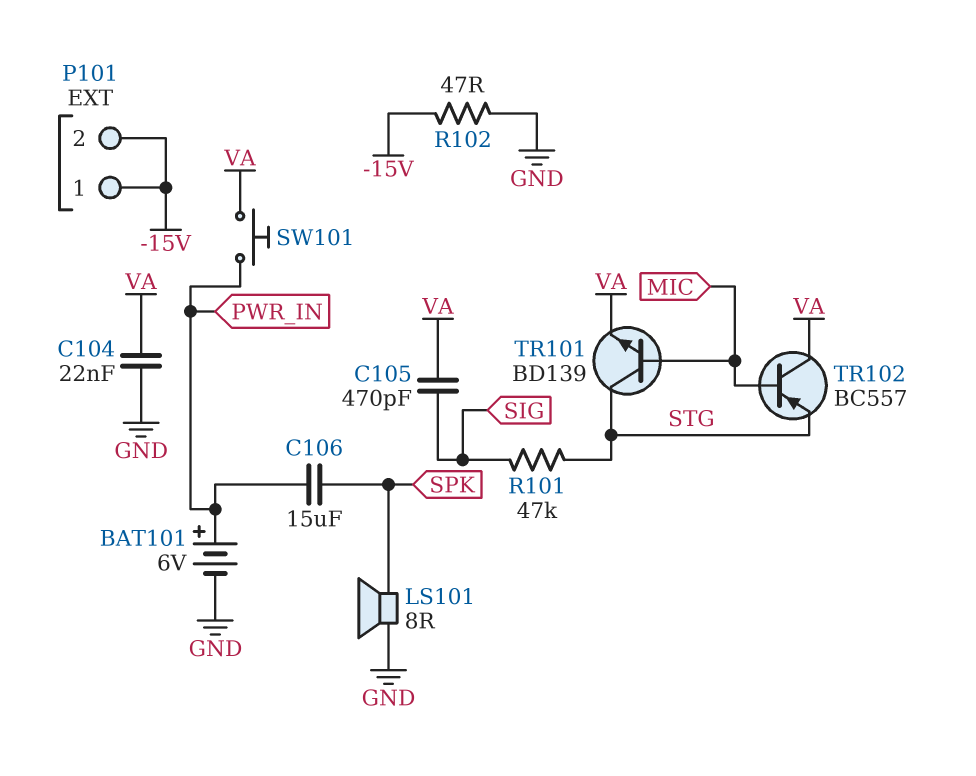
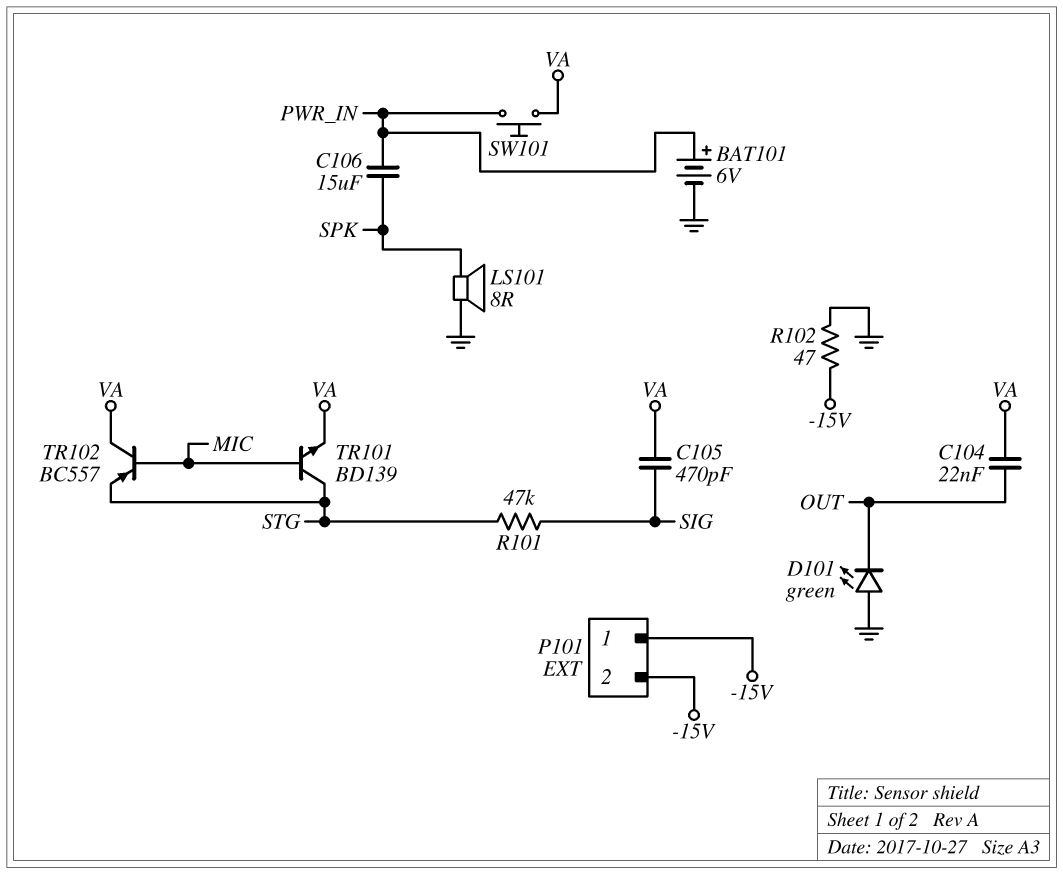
C104: 22nF (GND, VA) -> 22nF (OUT, VA)
D101: none -> LED green (A GND, K OUT)

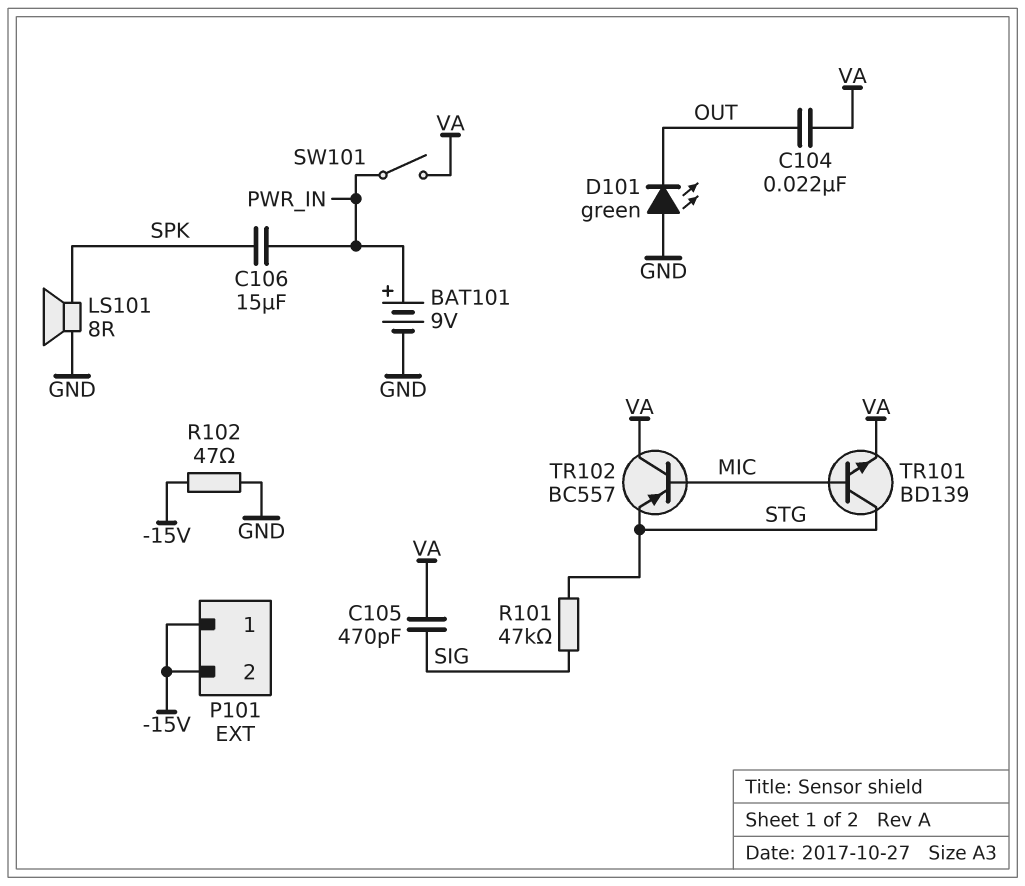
BAT101: 6V (plus PWR_IN, minus GND) -> 9V (plus PWR_IN, minus GND)
SW101: button (PWR_IN, VA) -> switch (PWR_IN, VA)

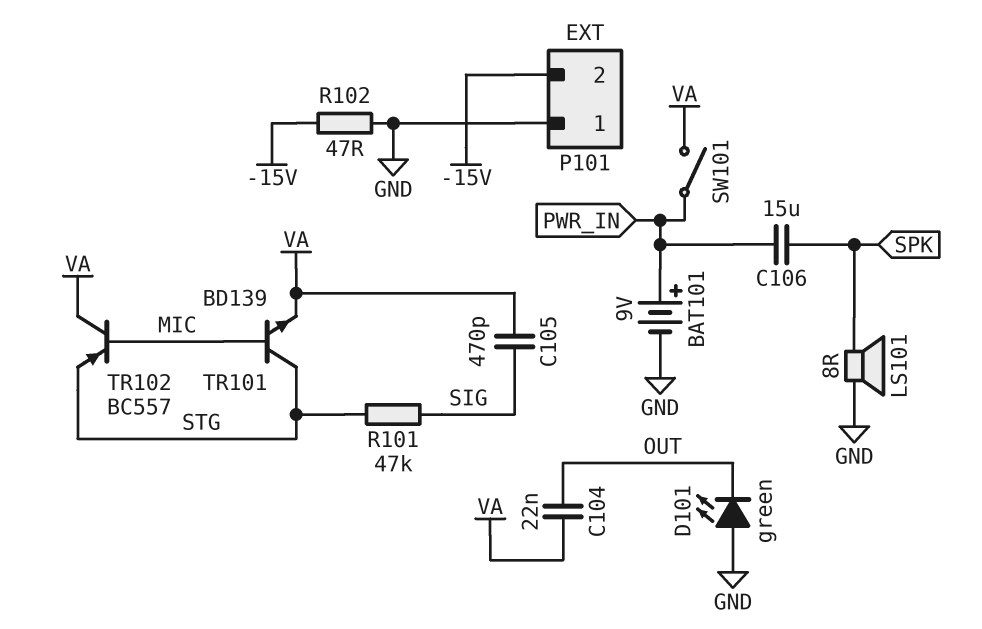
P101 pin 1: -15V -> GND

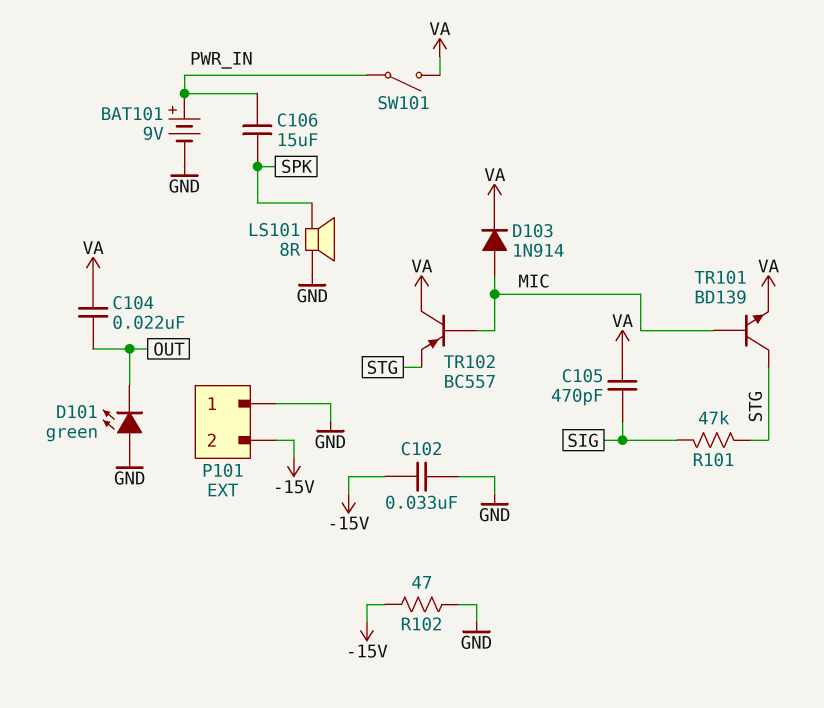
C102: none -> 33nF (-15V, GND)
D103: none -> diode 1N914 (A MIC, K VA)

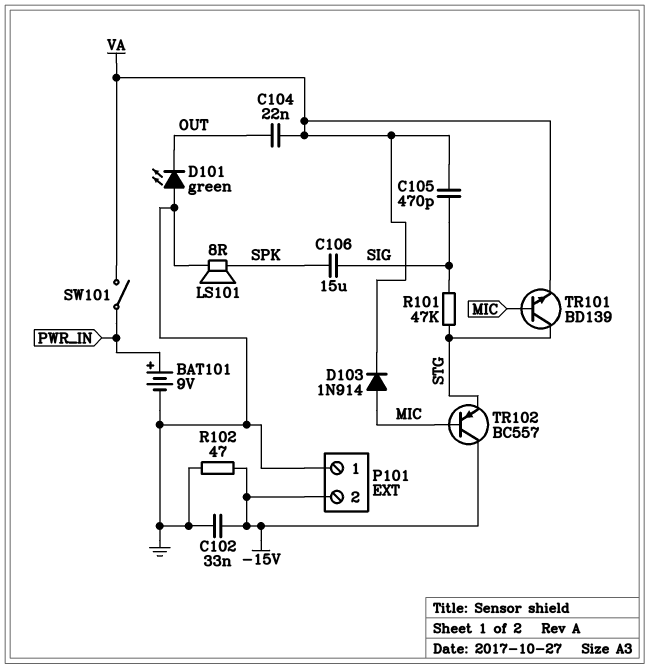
C106: 15uF (PWR_IN, SPK) -> 15uF (SIG, SPK)
TR102: PNP BC557 (B MIC, C VA, E STG) -> PNP BC557 (B MIC, C -15V, E STG)

